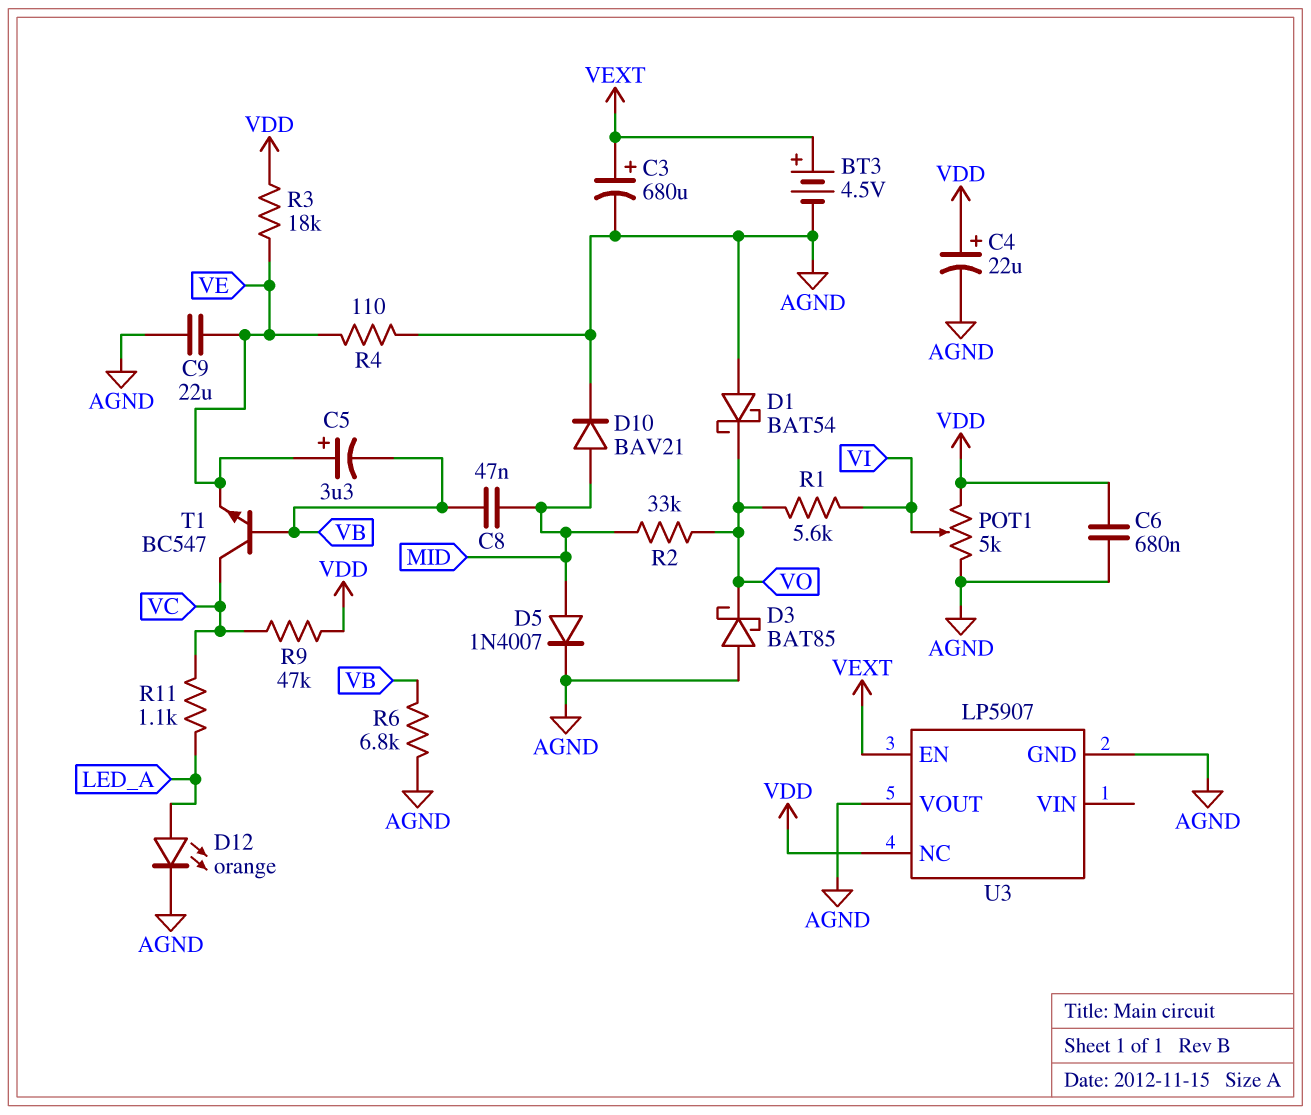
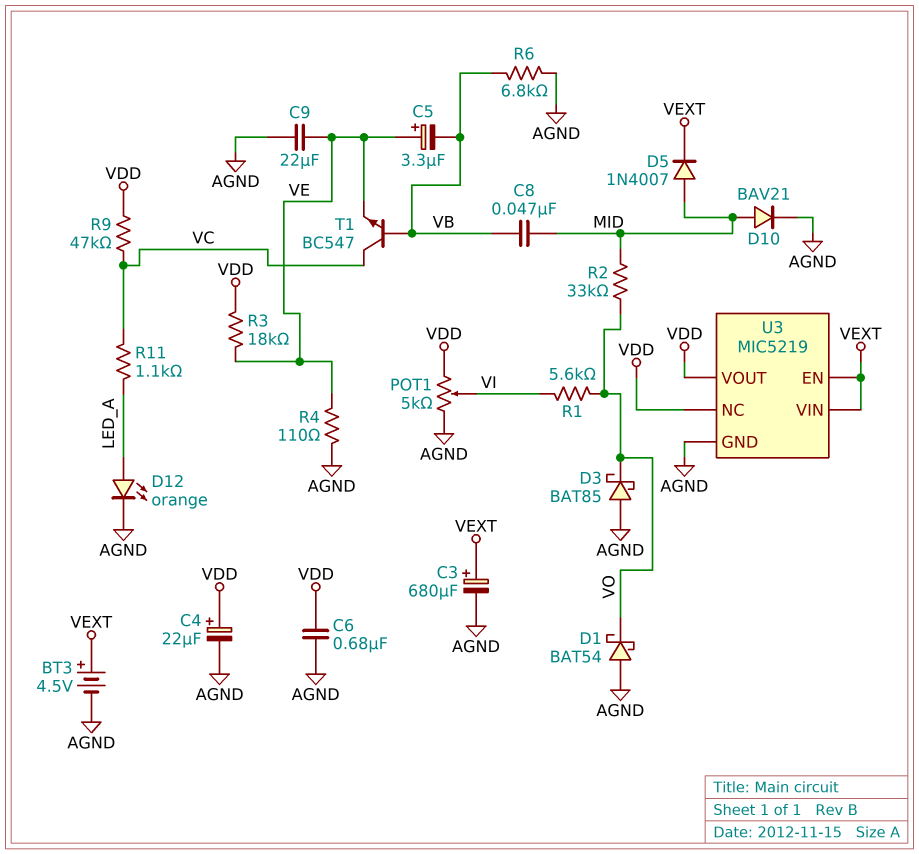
D5: diode 1N4007 (A MID, K AGND) -> diode 1N4007 (A MID, K VEXT)
U3: LP5907 -> MIC5219
U3 pin VIN: none -> VEXT
U3 pin VOUT: AGND -> VDD

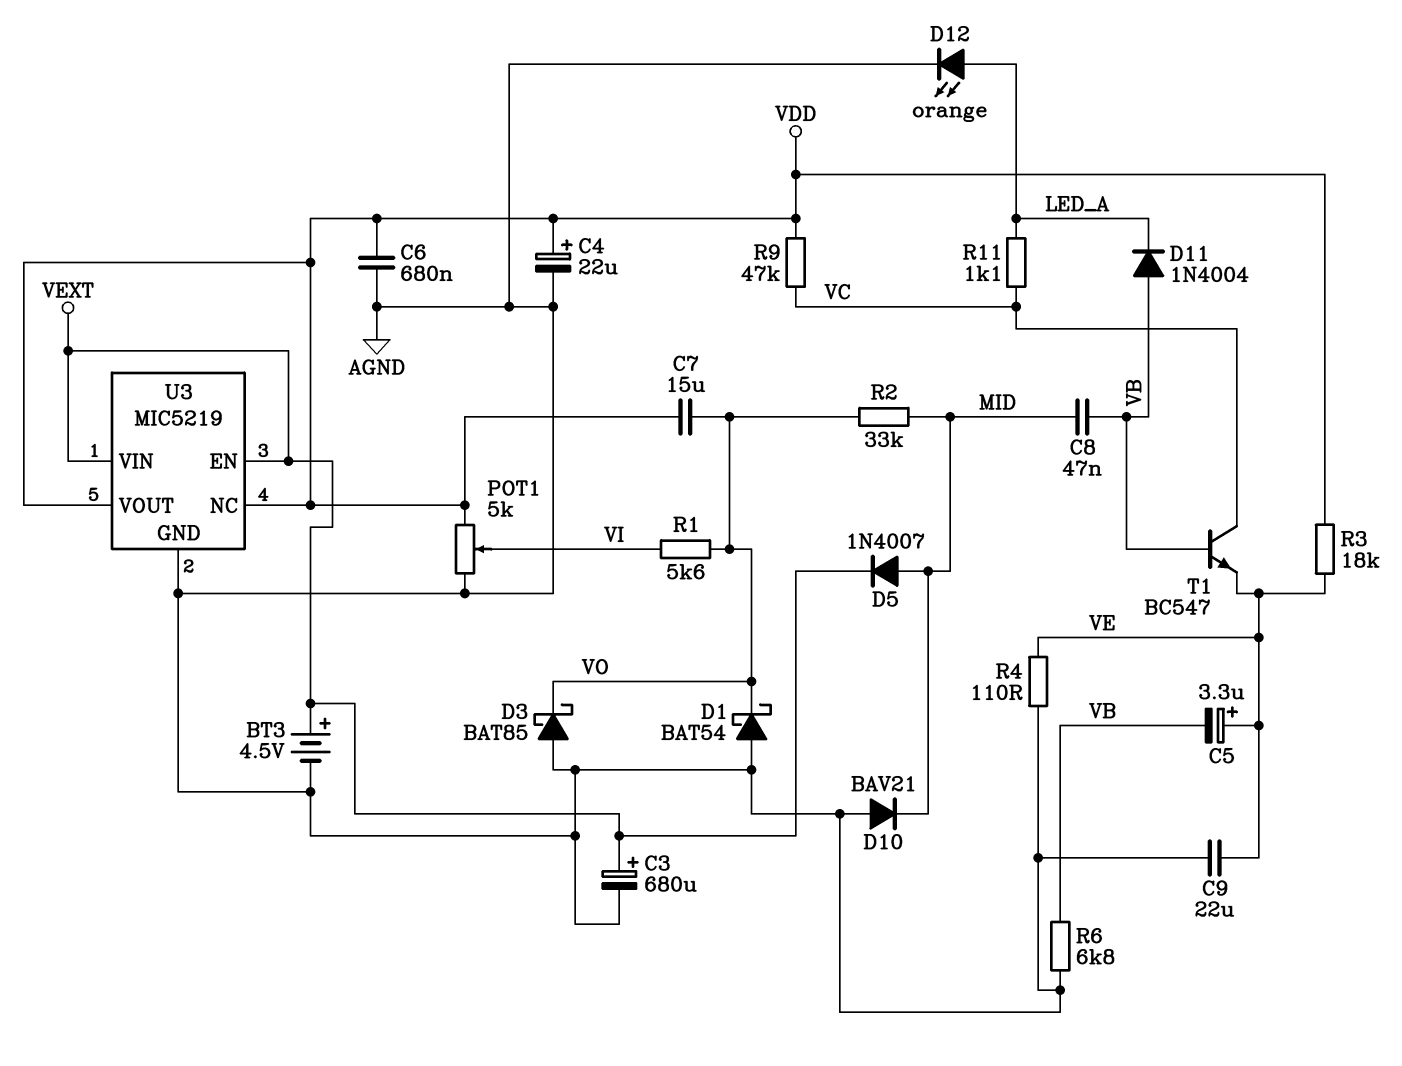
C7: none -> 15uF (VDD, VO)
D10: diode BAV21 (A MID, K AGND) -> diode BAV21 (A AGND, K MID)
D11: none -> diode 1N4004 (A VB, K LED_A)

